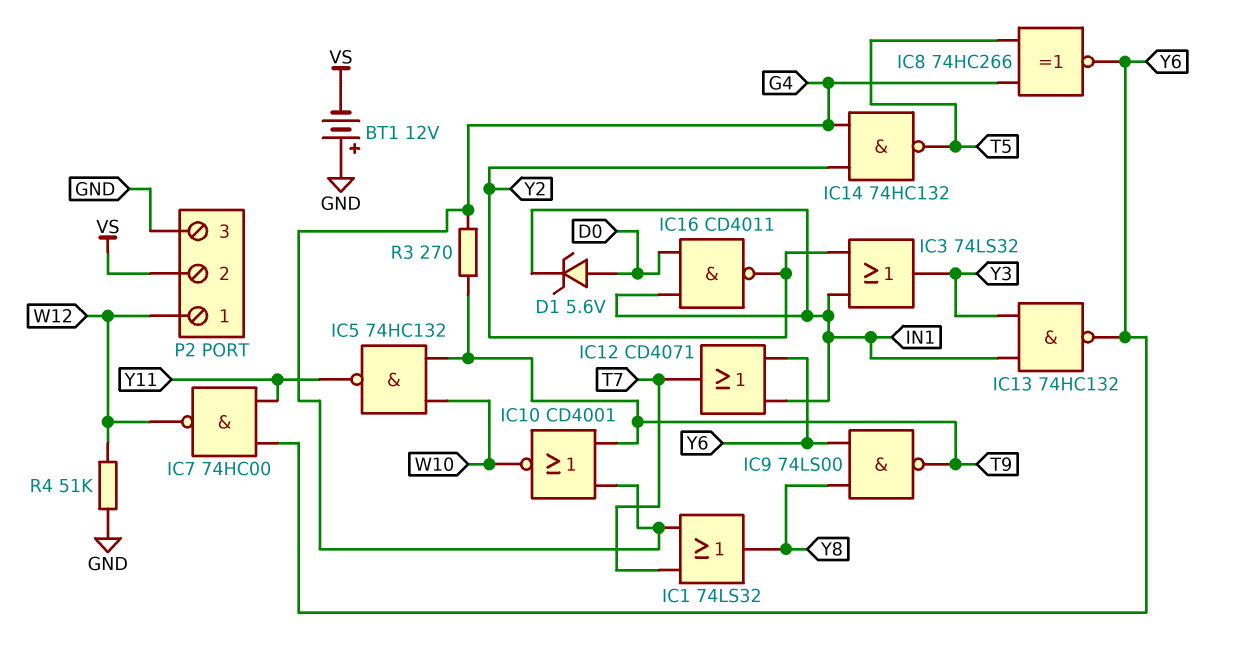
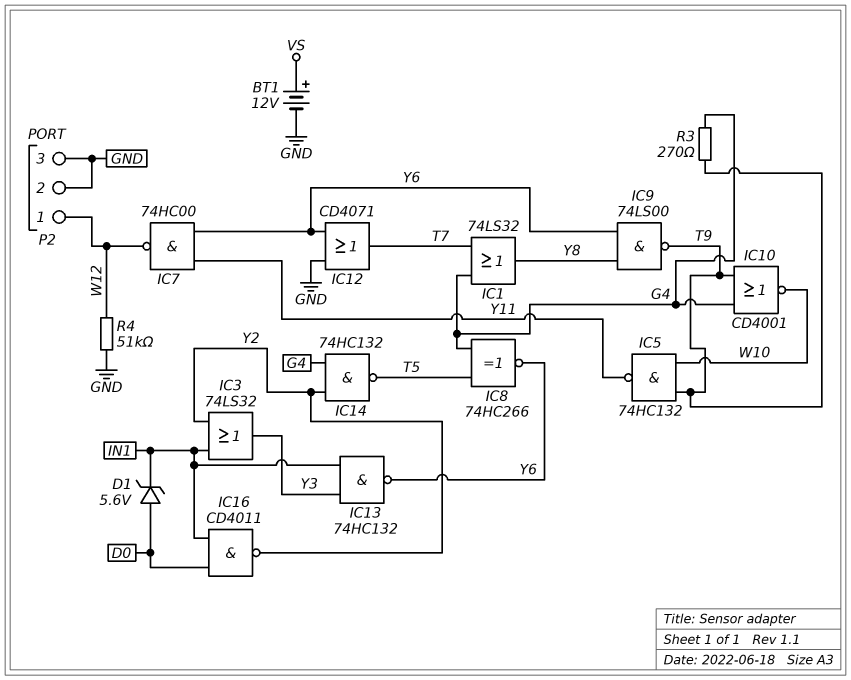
BT1: 12V (plus GND, minus VS) -> 12V (plus VS, minus GND)
IC12: OR CD4071 (in IN1, in Y6, out T7) -> OR CD4071 (in GND, in Y6, out T7)
P2 pin 2: VS -> GND

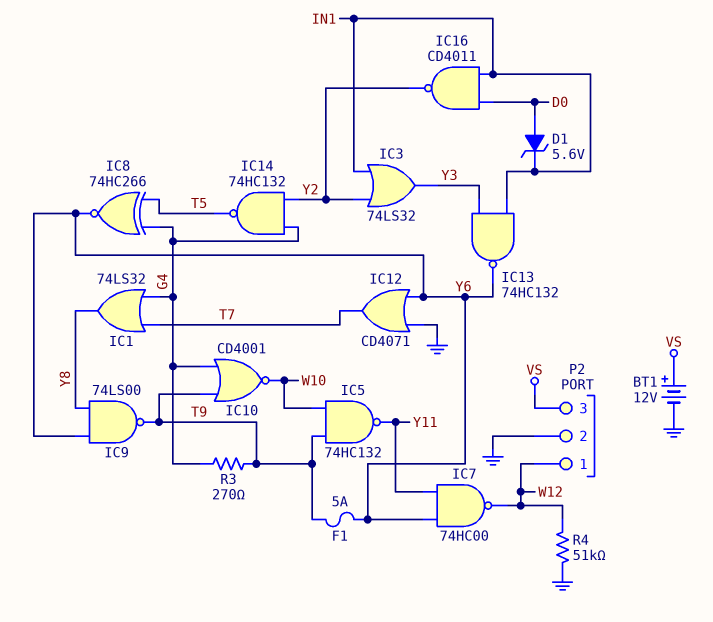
F1: none -> 5A (T9, Y6)
P2 pin 3: GND -> VS

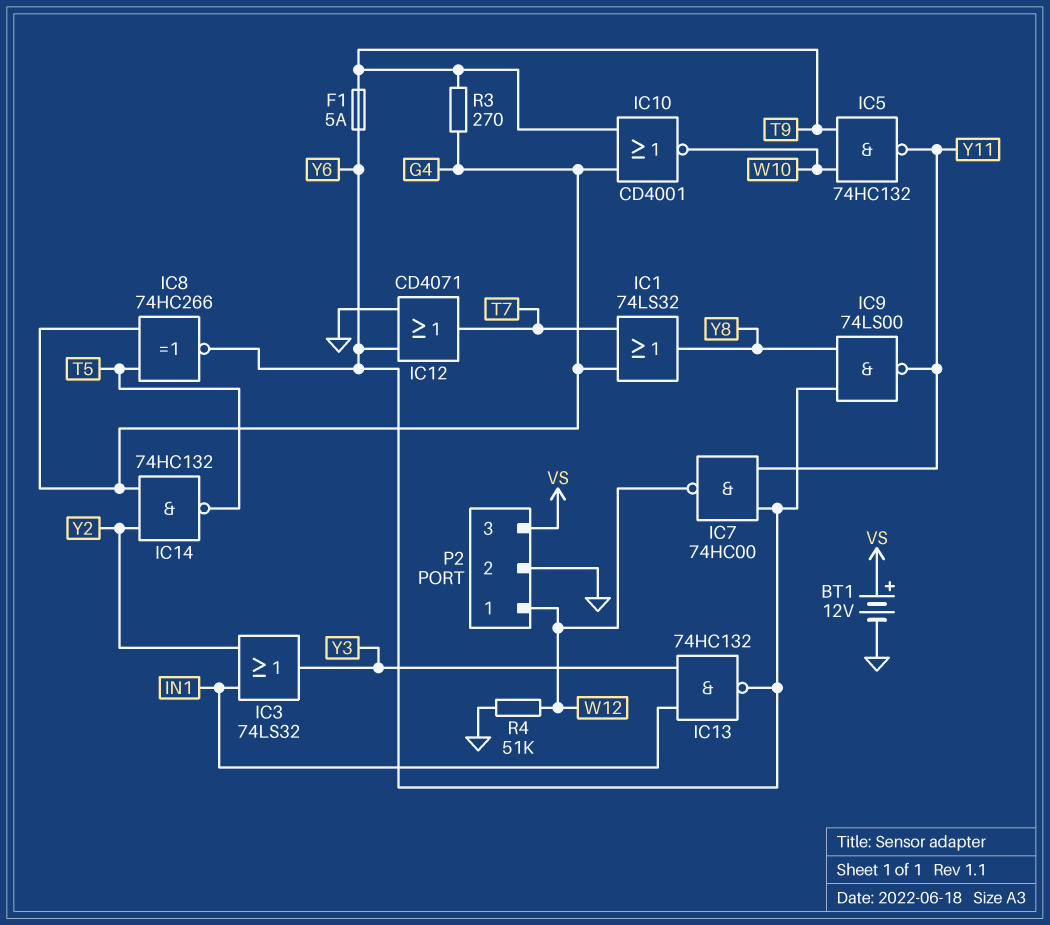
D1: zener 5.6V (A D0, K IN1) -> none
IC9: NAND 74LS00 (in Y6, in Y8, out T9) -> NAND 74LS00 (in Y6, in Y8, out Y11)
IC16: NAND CD4011 (in D0, in IN1, out Y2) -> none

